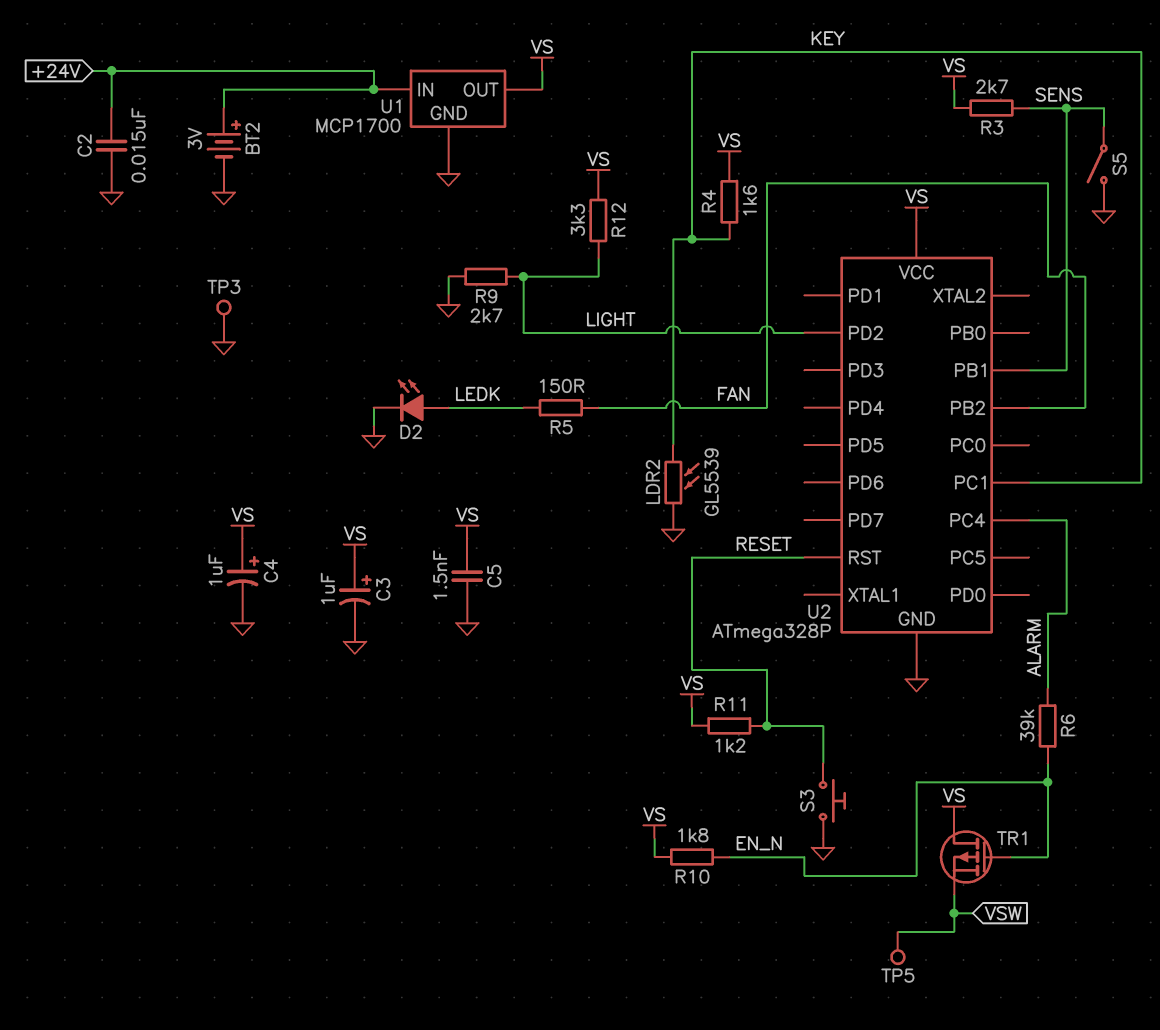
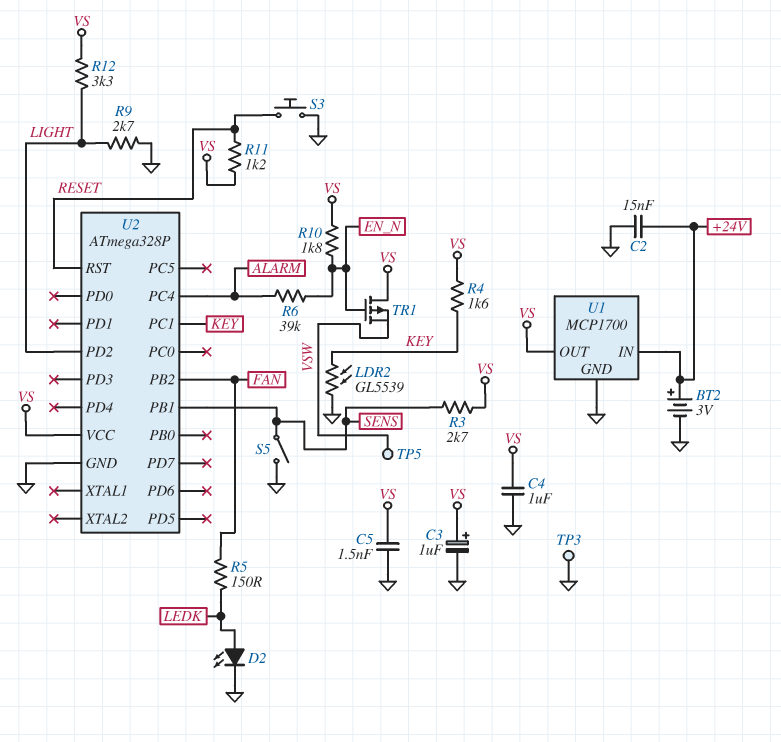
C4: 1uF (plus VS, minus GND) -> 1uF (GND, VS)

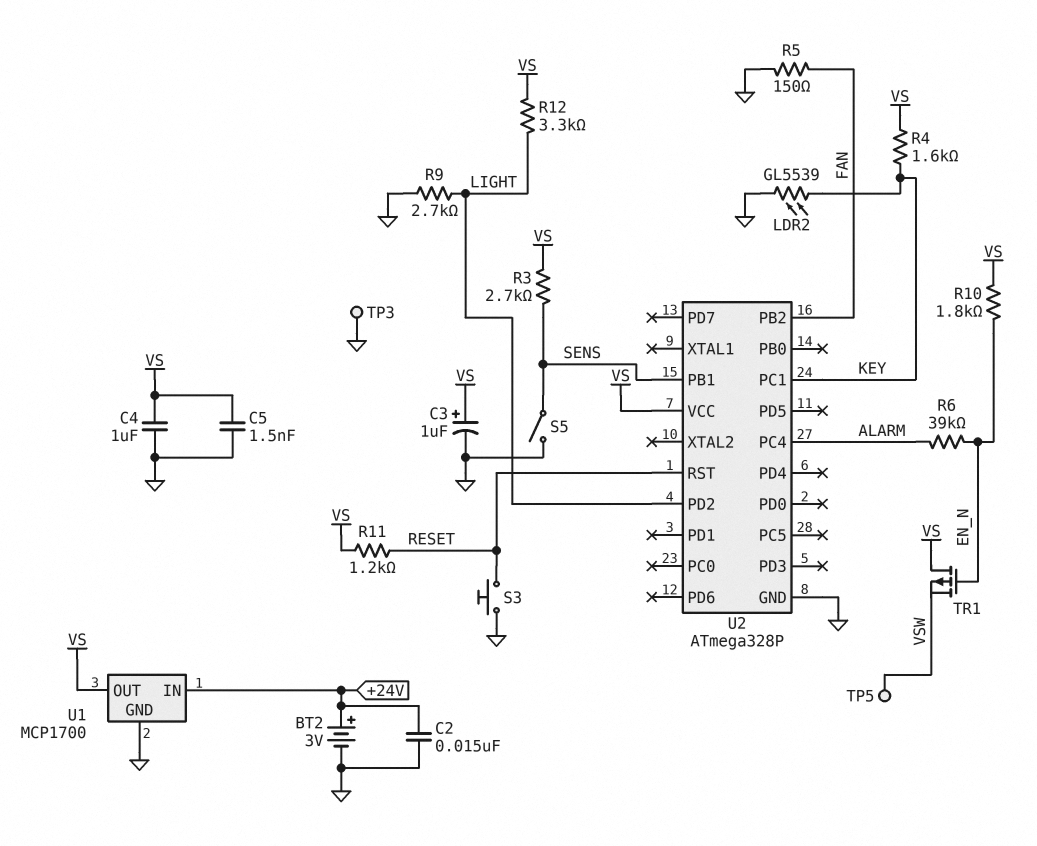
D2: LED (A LEDK, K GND) -> none
R5: 150 (FAN, LEDK) -> 150 (FAN, GND)

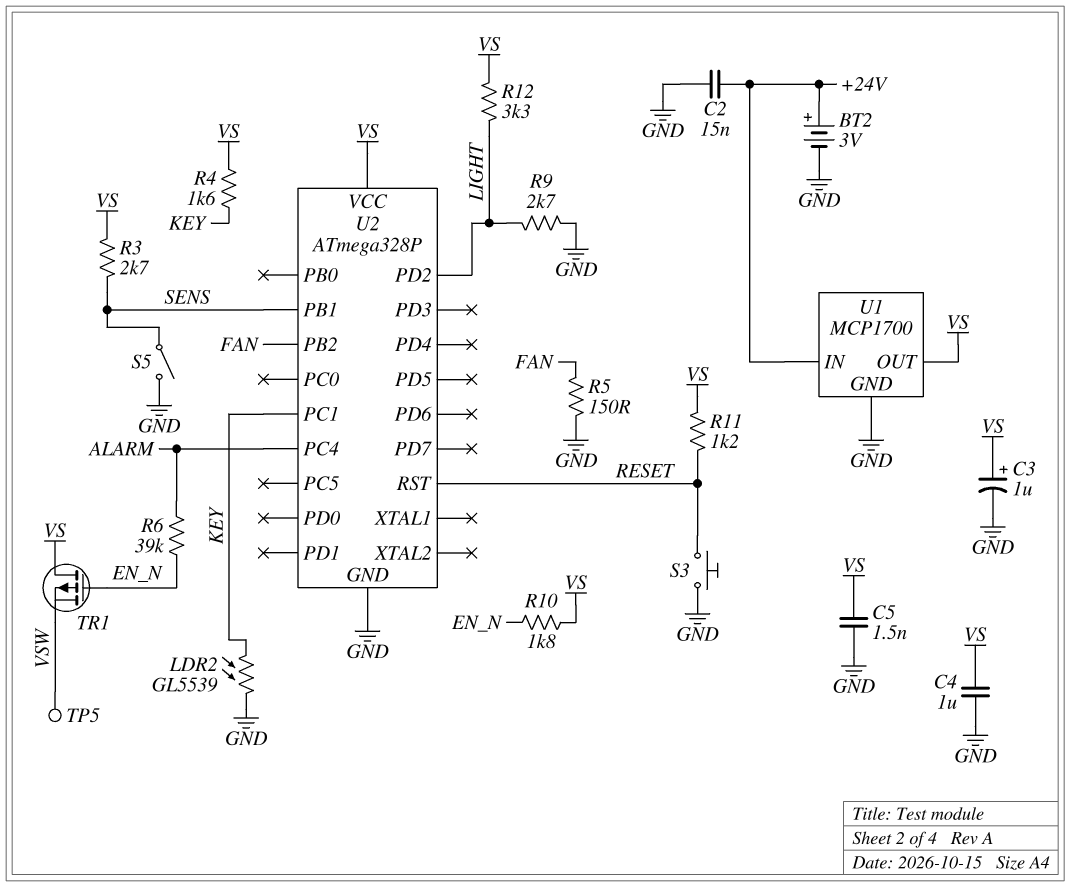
TP3: test point (GND) -> none

